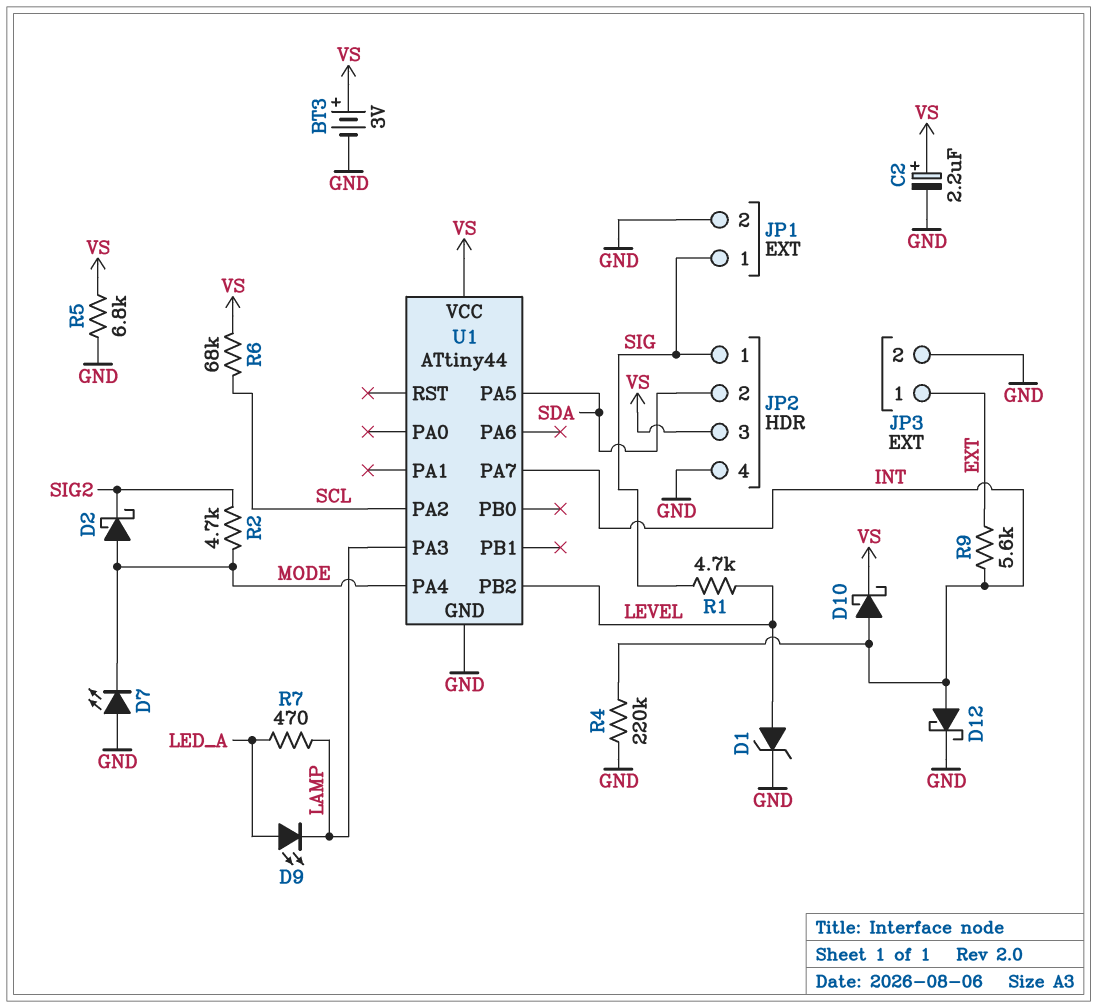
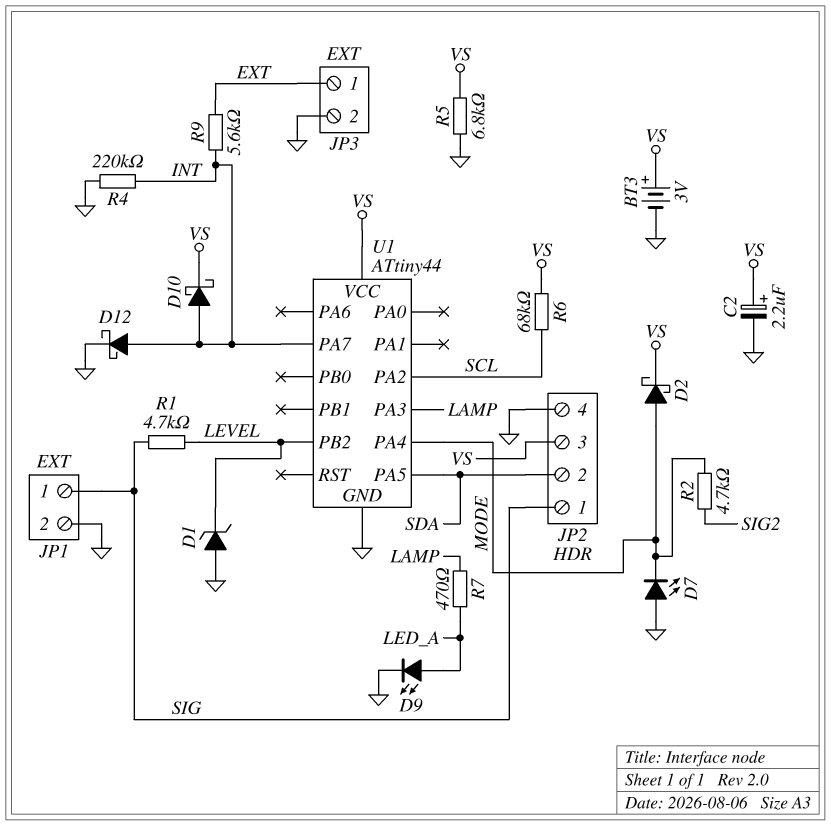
D1: zener (A LEVEL, K GND) -> zener (A GND, K LEVEL)
D2: schottky (A MODE, K SIG2) -> schottky (A MODE, K VS)
D9: LED (A LED_A, K LAMP) -> LED (A LED_A, K GND)

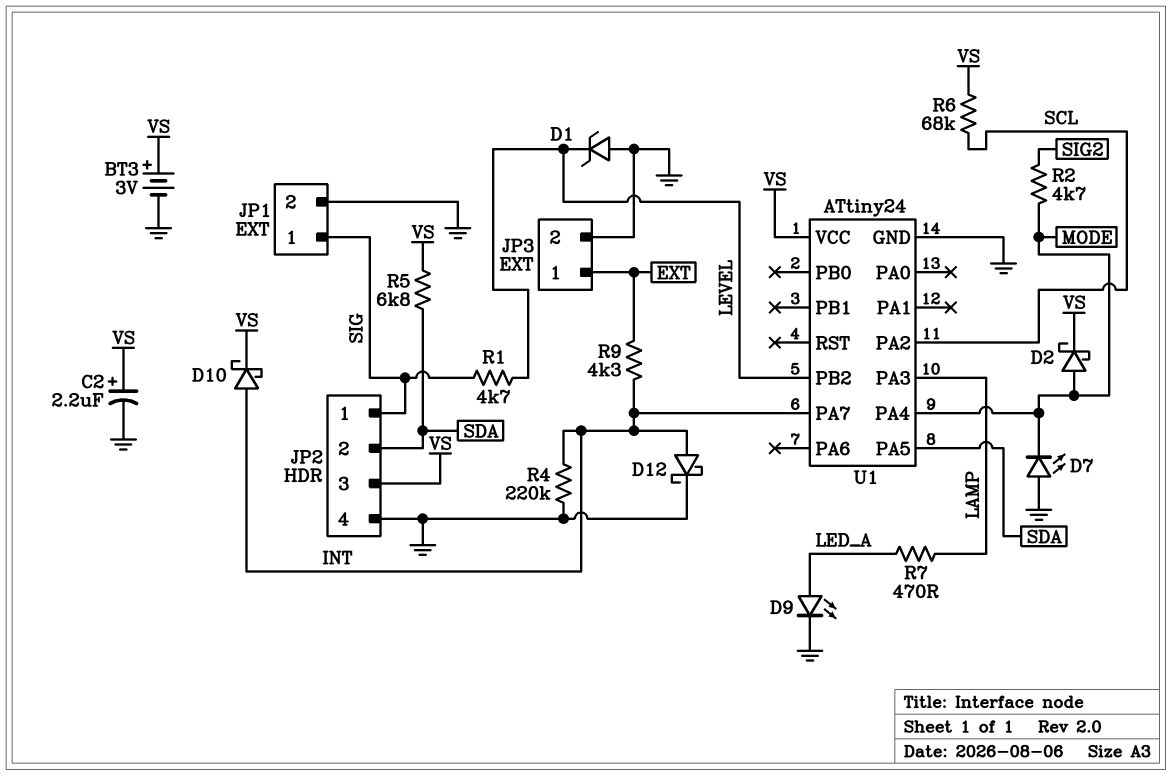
R5: 6.8k (GND, VS) -> 6.8k (SDA, VS)
R9: 5.6k (EXT, INT) -> 4.3k (EXT, INT)
U1: ATtiny44 -> ATtiny24

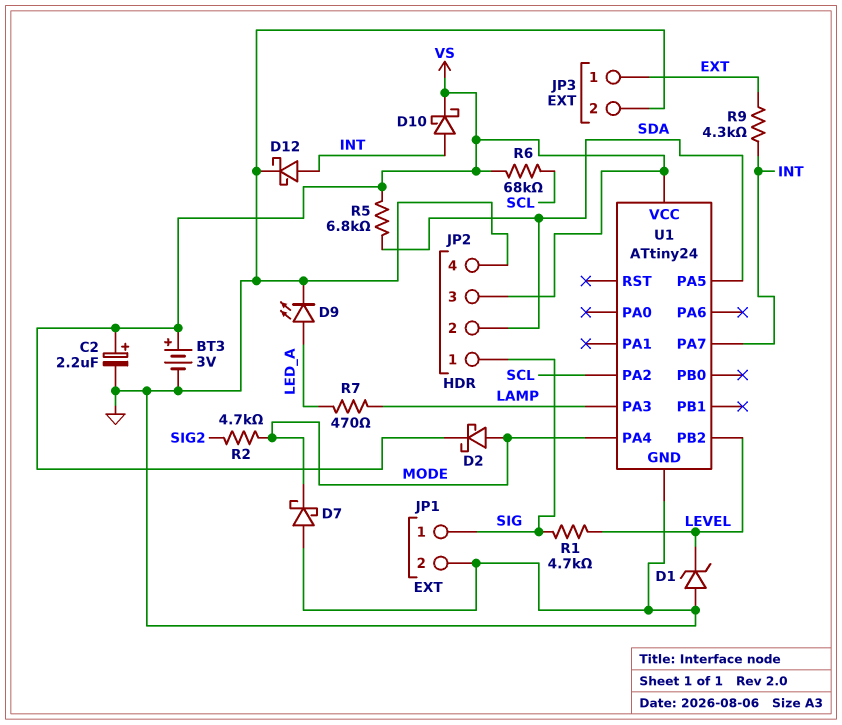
D7: LED (A GND, K MODE) -> schottky (A GND, K MODE)
R4: 220k (GND, INT) -> none

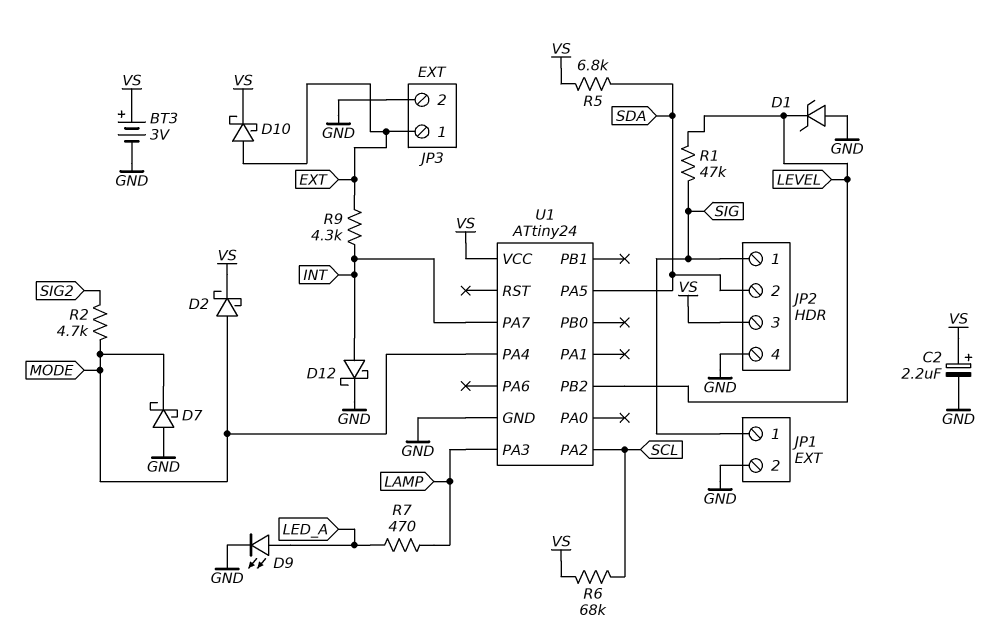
D10: schottky (A INT, K VS) -> schottky (A EXT, K VS)
R1: 4.7k (LEVEL, SIG) -> 47k (LEVEL, SIG)

